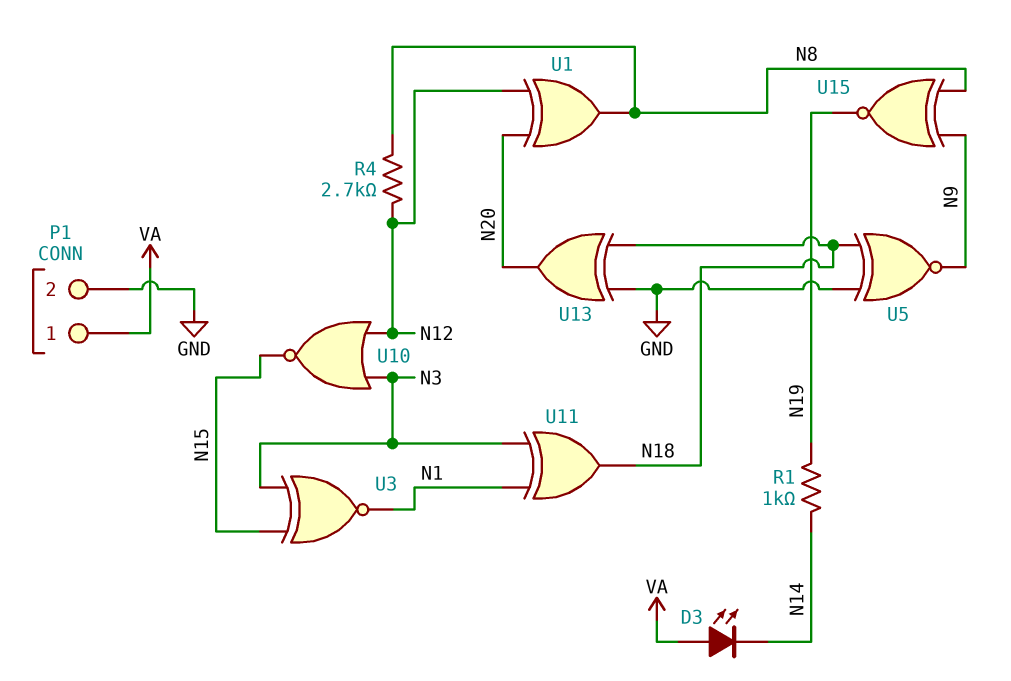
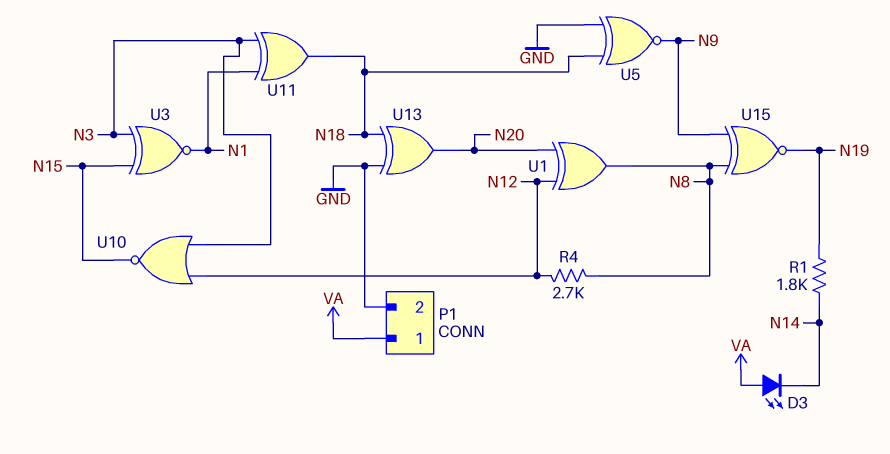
R1: 1k (N14, N19) -> 1.8k (N14, N19)

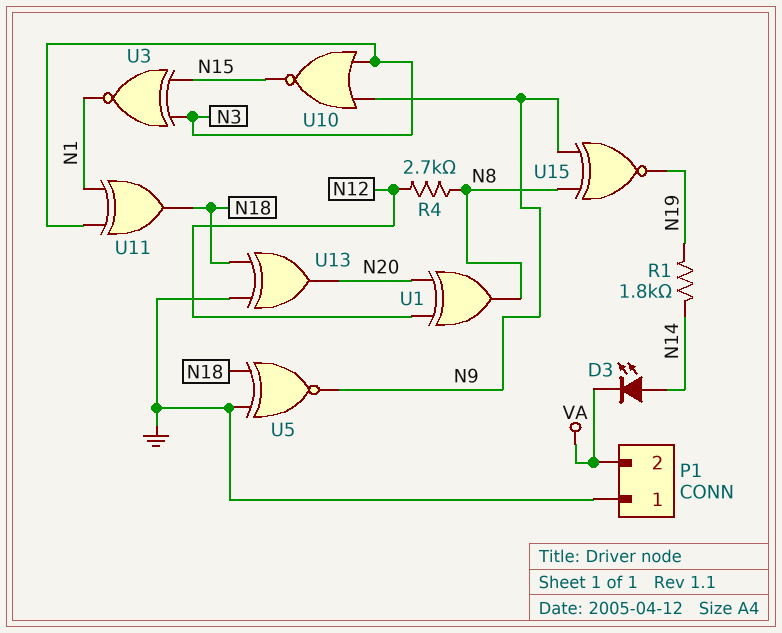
D3: LED (A VA, K N14) -> LED (A N14, K VA)
P1 pin 1: VA -> GND
P1 pin 2: GND -> VA
U10: NOR (in N3, in N12, out N15) -> NOR (in N3, in N9, out N15)

